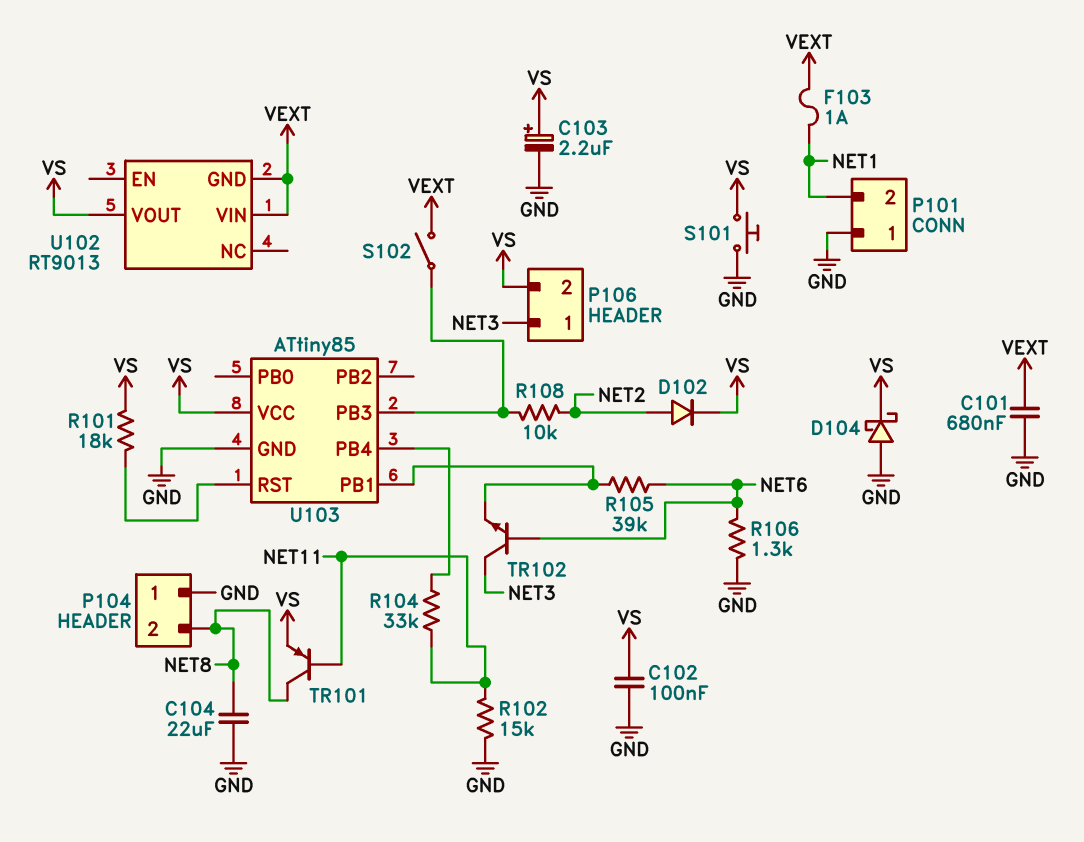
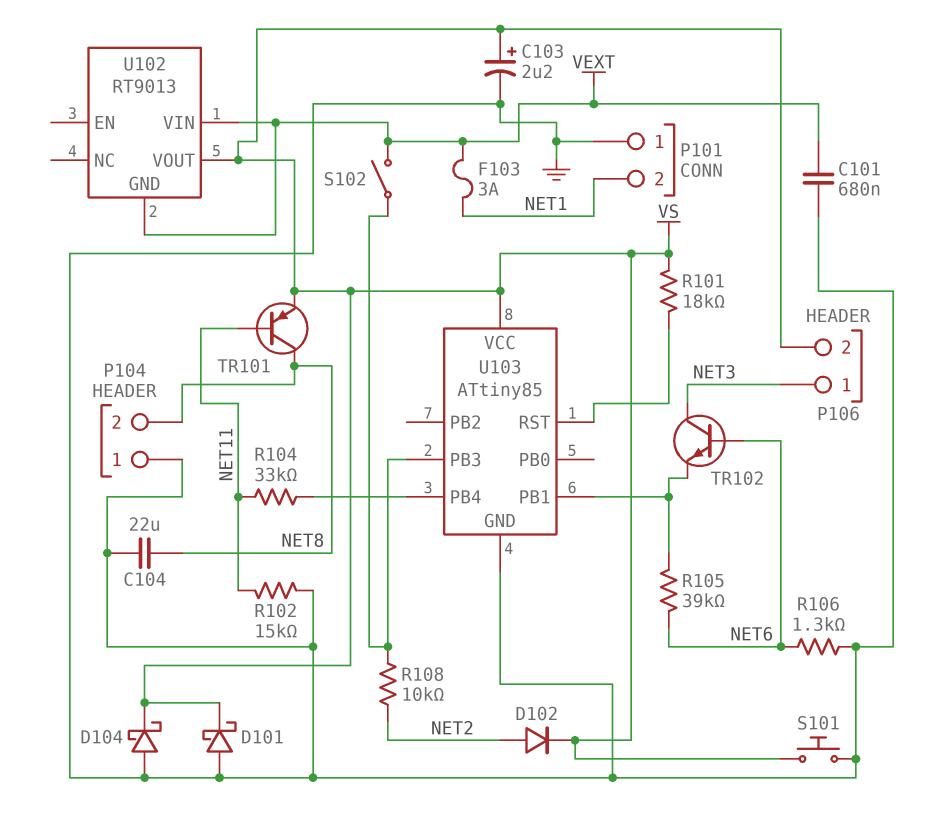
C102: 100nF (GND, VS) -> none
D101: none -> schottky (A GND, K VS)
F103: 1A (NET1, VEXT) -> 3A (NET1, VEXT)

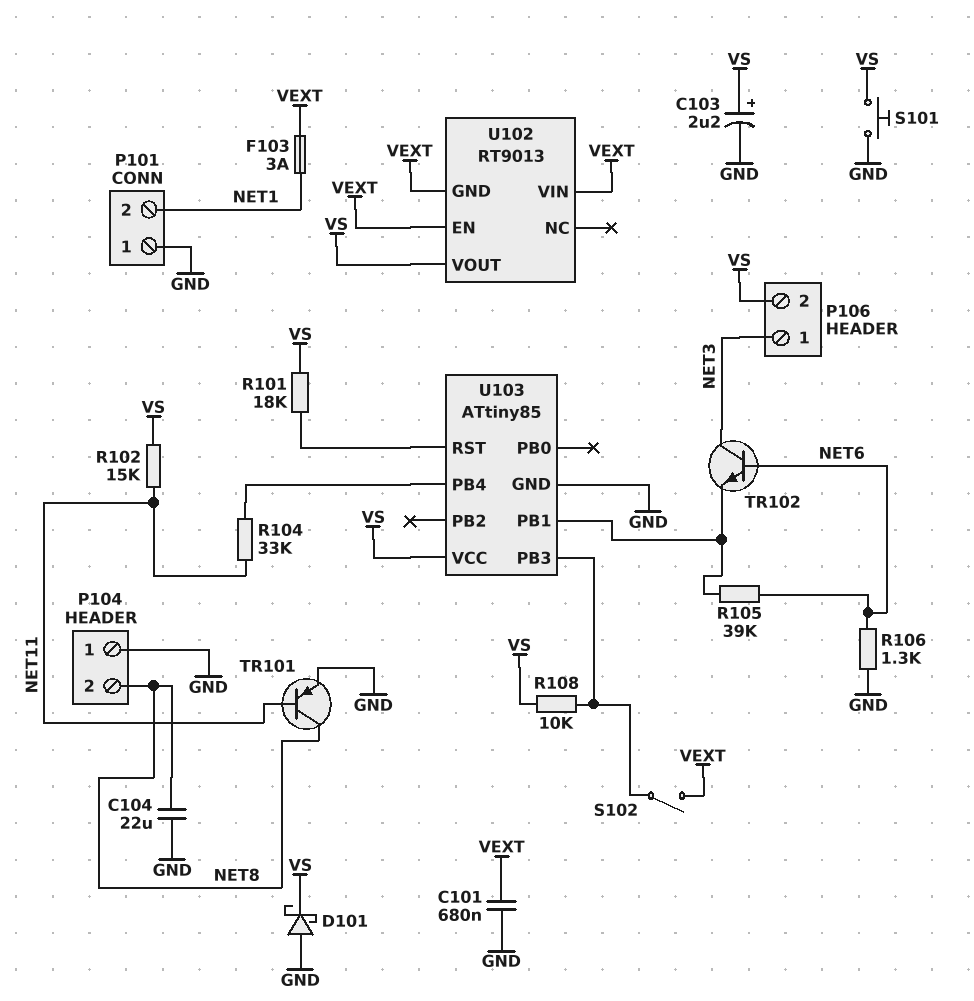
D102: diode (A NET2, K VS) -> none
D104: schottky (A GND, K VS) -> none
R102: 15k (GND, NET11) -> 15k (NET11, VS)
R108: 10k (NET2, U103/PB3) -> 10k (U103/PB3, VS)
TR101: PNP (B NET11, C NET8, E VS) -> PNP (B NET11, C NET8, E GND)
U102 pin EN: none -> VEXT

